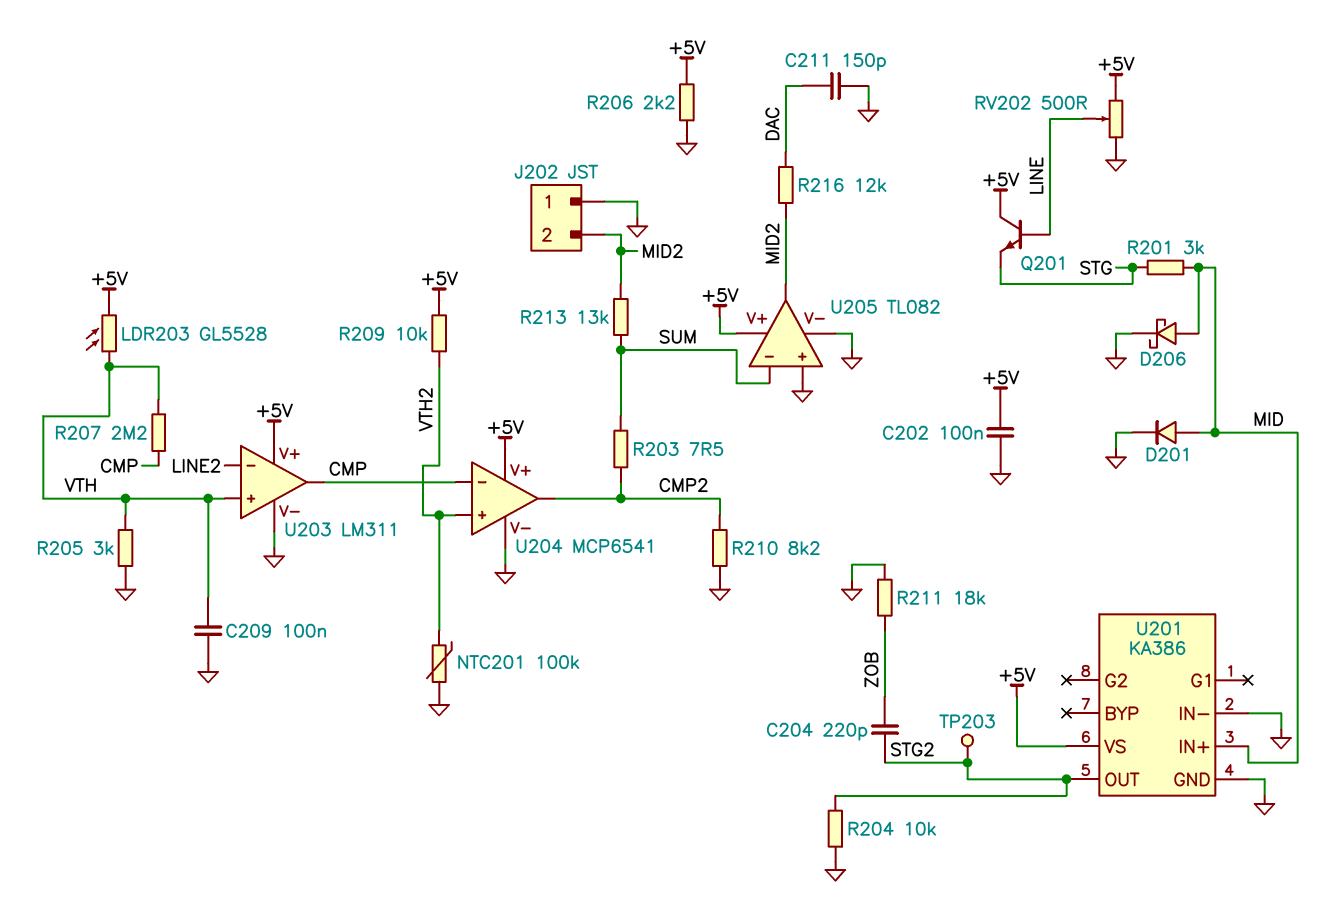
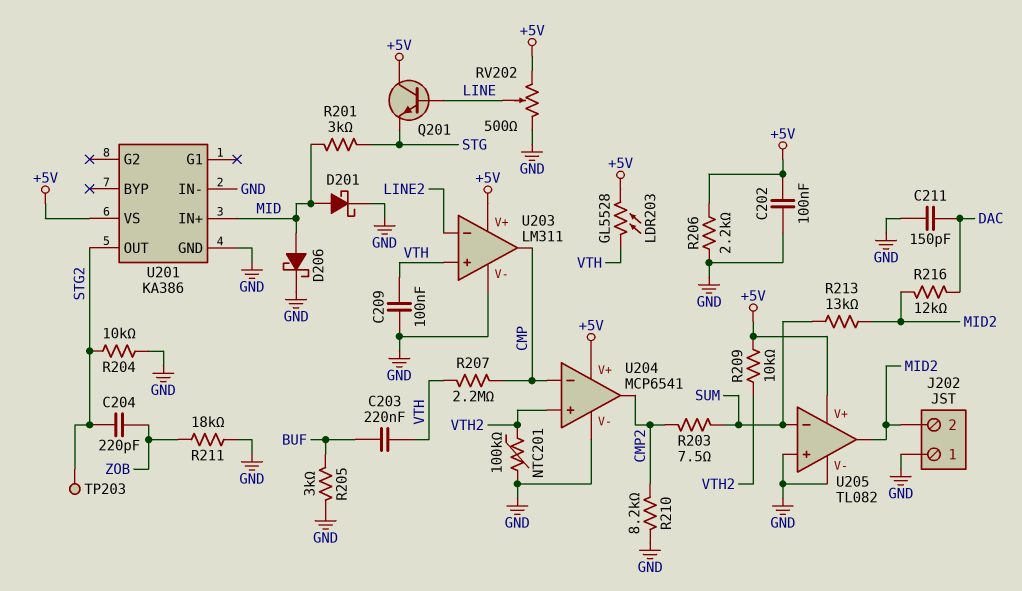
C203: none -> 220nF (BUF, VTH)
D201: diode (A MID, K GND) -> schottky (A MID, K GND)
R205: 3k (GND, VTH) -> 3k (BUF, GND)

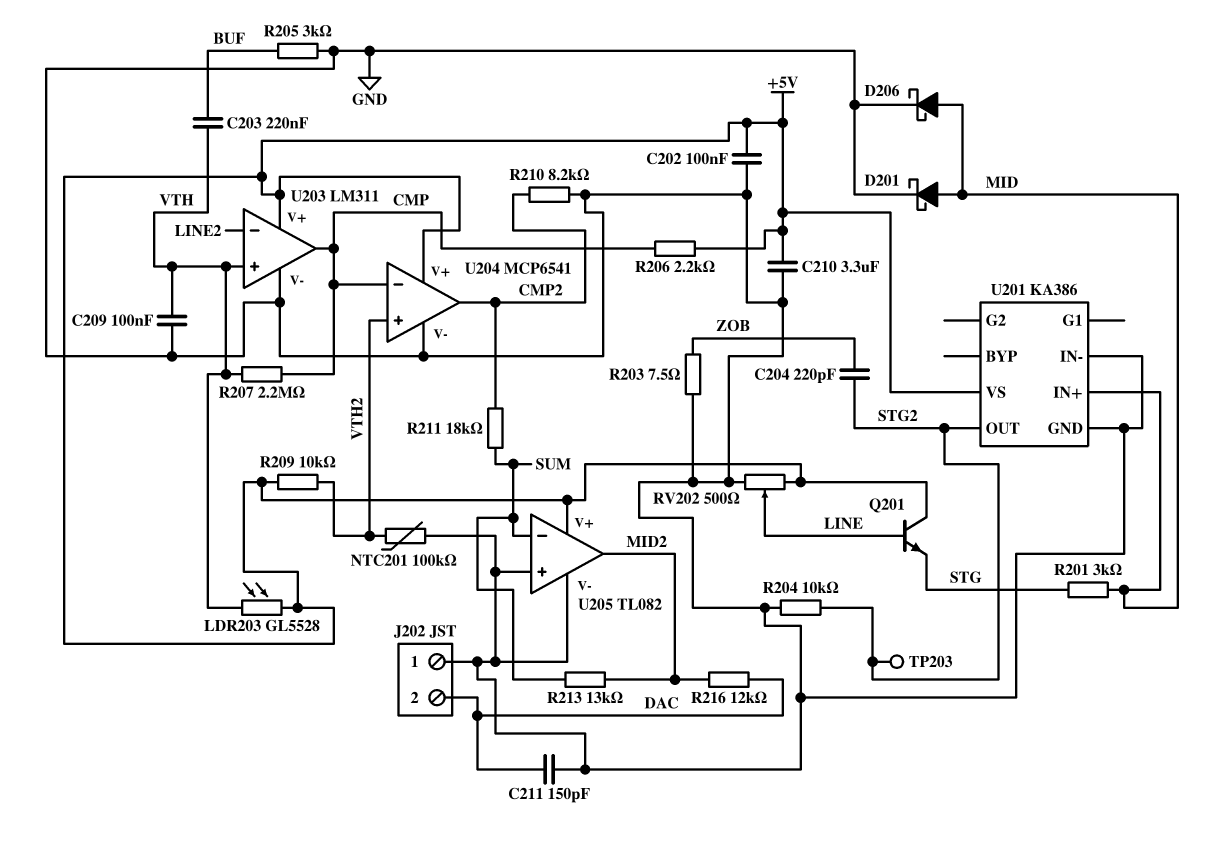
C210: none -> 3.3uF (+5V, GND)
J202 pin 2: MID2 -> DAC
R203: 7.5 (CMP2, SUM) -> 7.5 (GND, ZOB)
R206: 2.2k (+5V, GND) -> 2.2k (+5V, CMP)
R211: 18k (GND, ZOB) -> 18k (CMP2, SUM)

